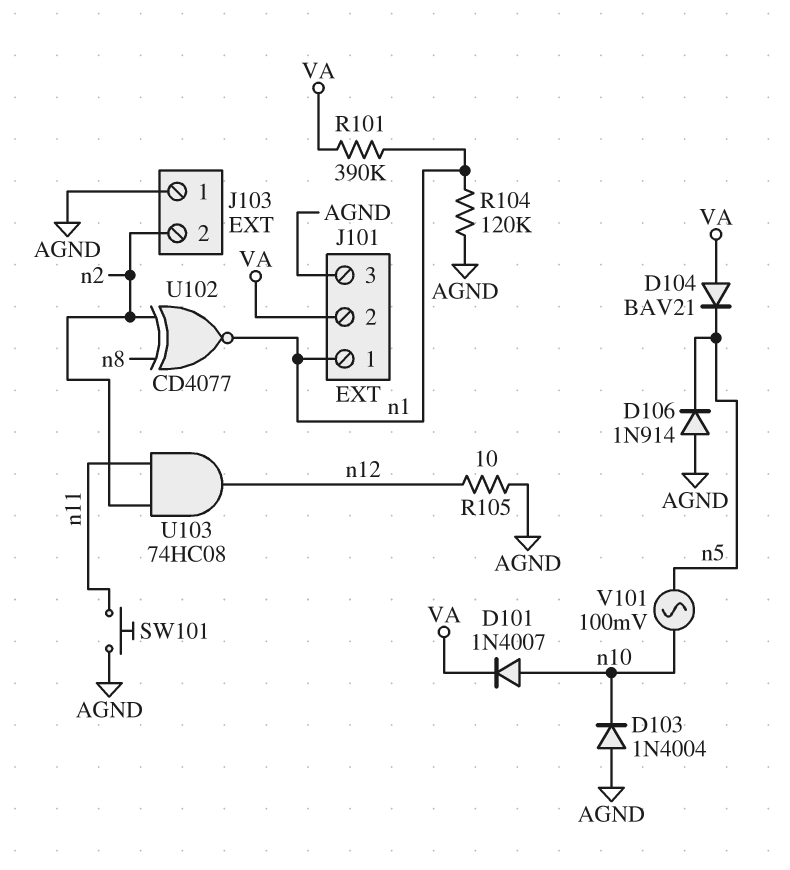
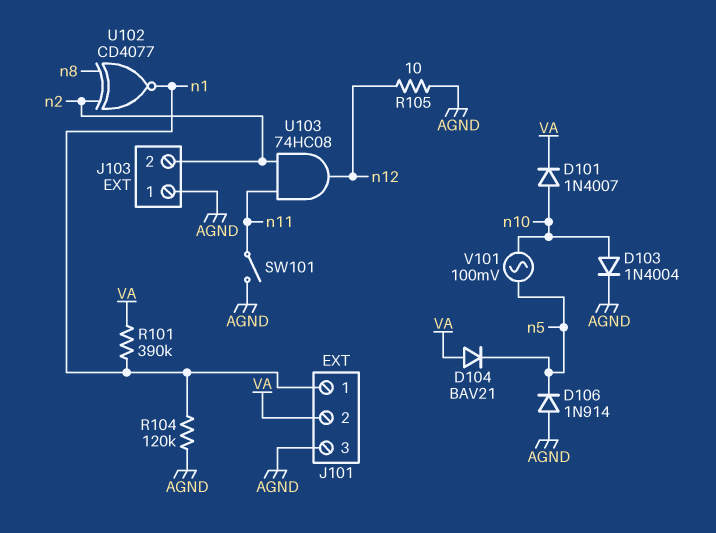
D103: diode 1N4004 (A AGND, K n10) -> diode 1N4004 (A n10, K AGND)
SW101: button (AGND, n11) -> switch (AGND, n11)

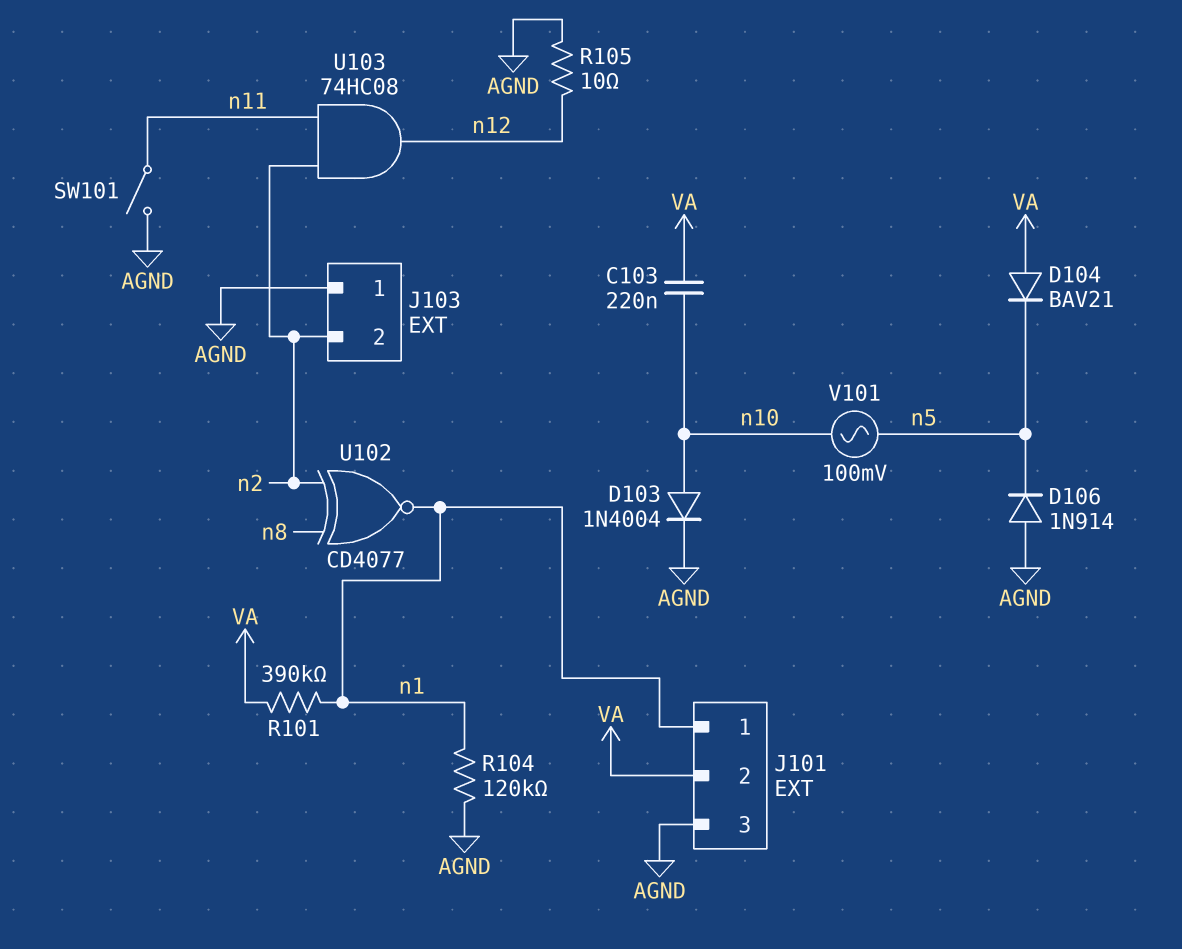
C103: none -> 220nF (VA, n10)
D101: diode 1N4007 (A n10, K VA) -> none

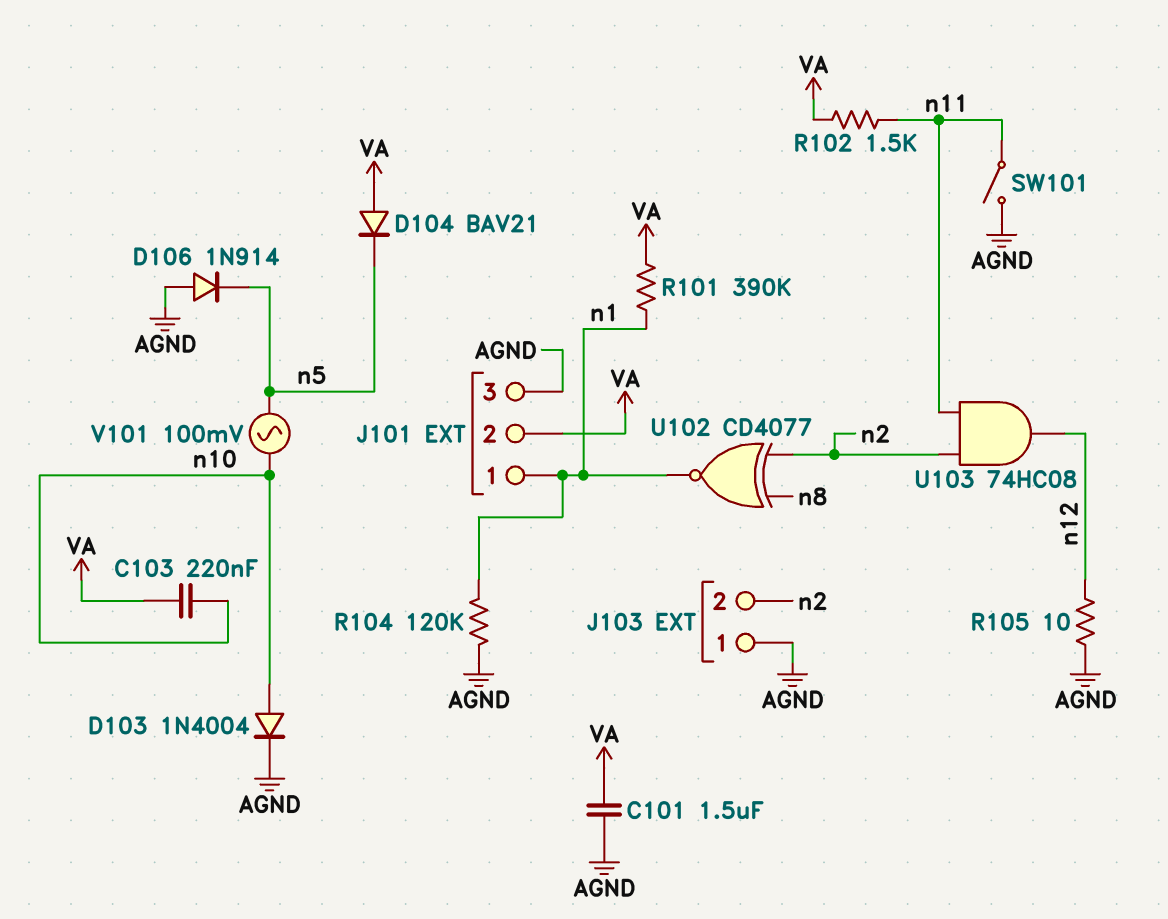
C101: none -> 1.5uF (AGND, VA)
R102: none -> 1.5k (VA, n11)

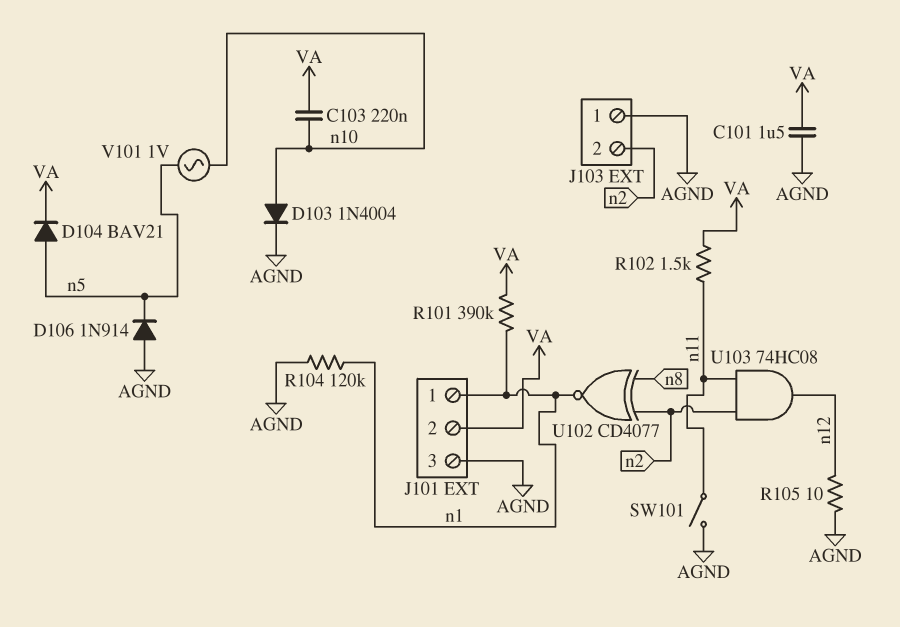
D104: diode BAV21 (A VA, K n5) -> diode BAV21 (A n5, K VA)
V101: AC 100mV (n5, n10) -> AC 1V (n5, n10)

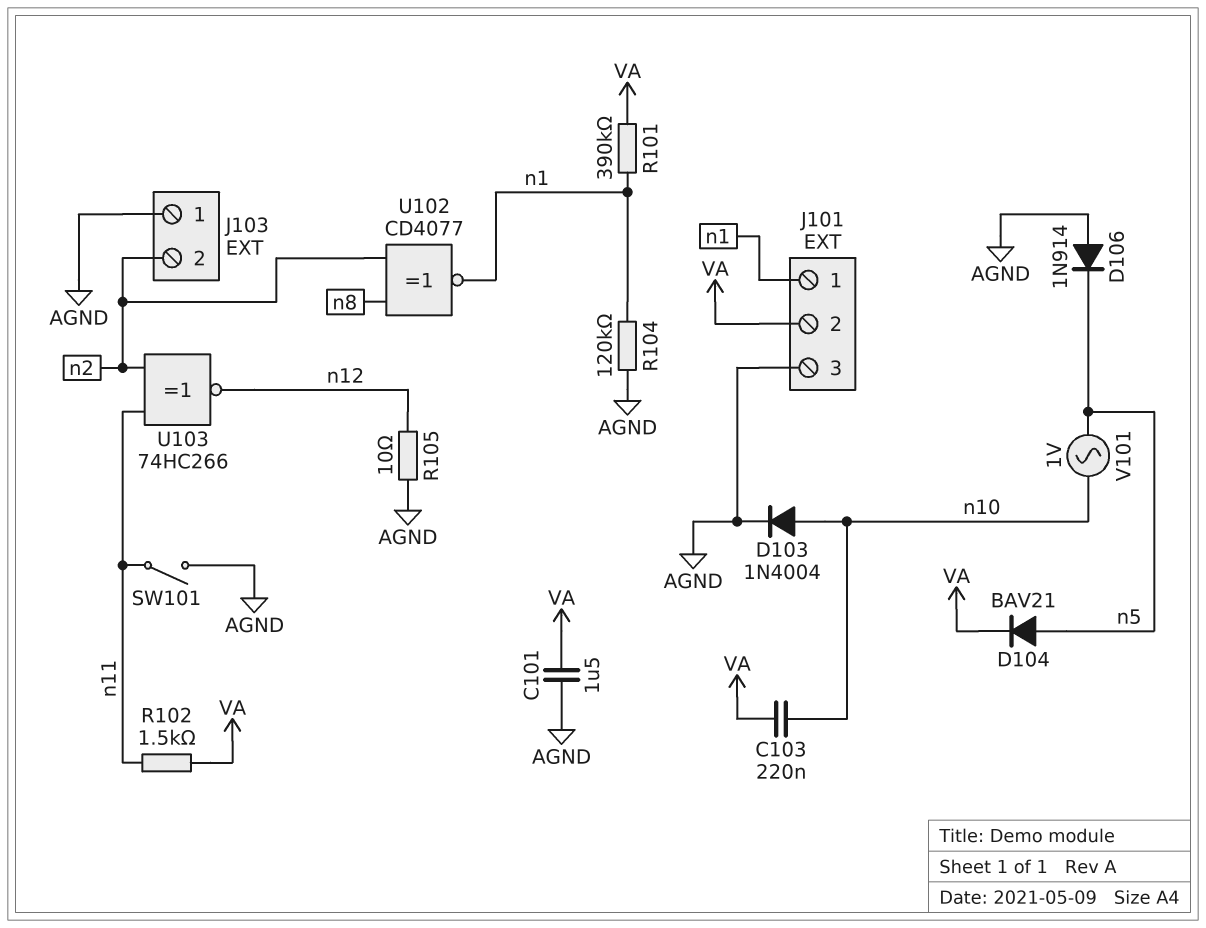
U103: AND 74HC08 (in n2, in n11, out n12) -> XNOR 74HC266 (in n2, in n11, out n12)

